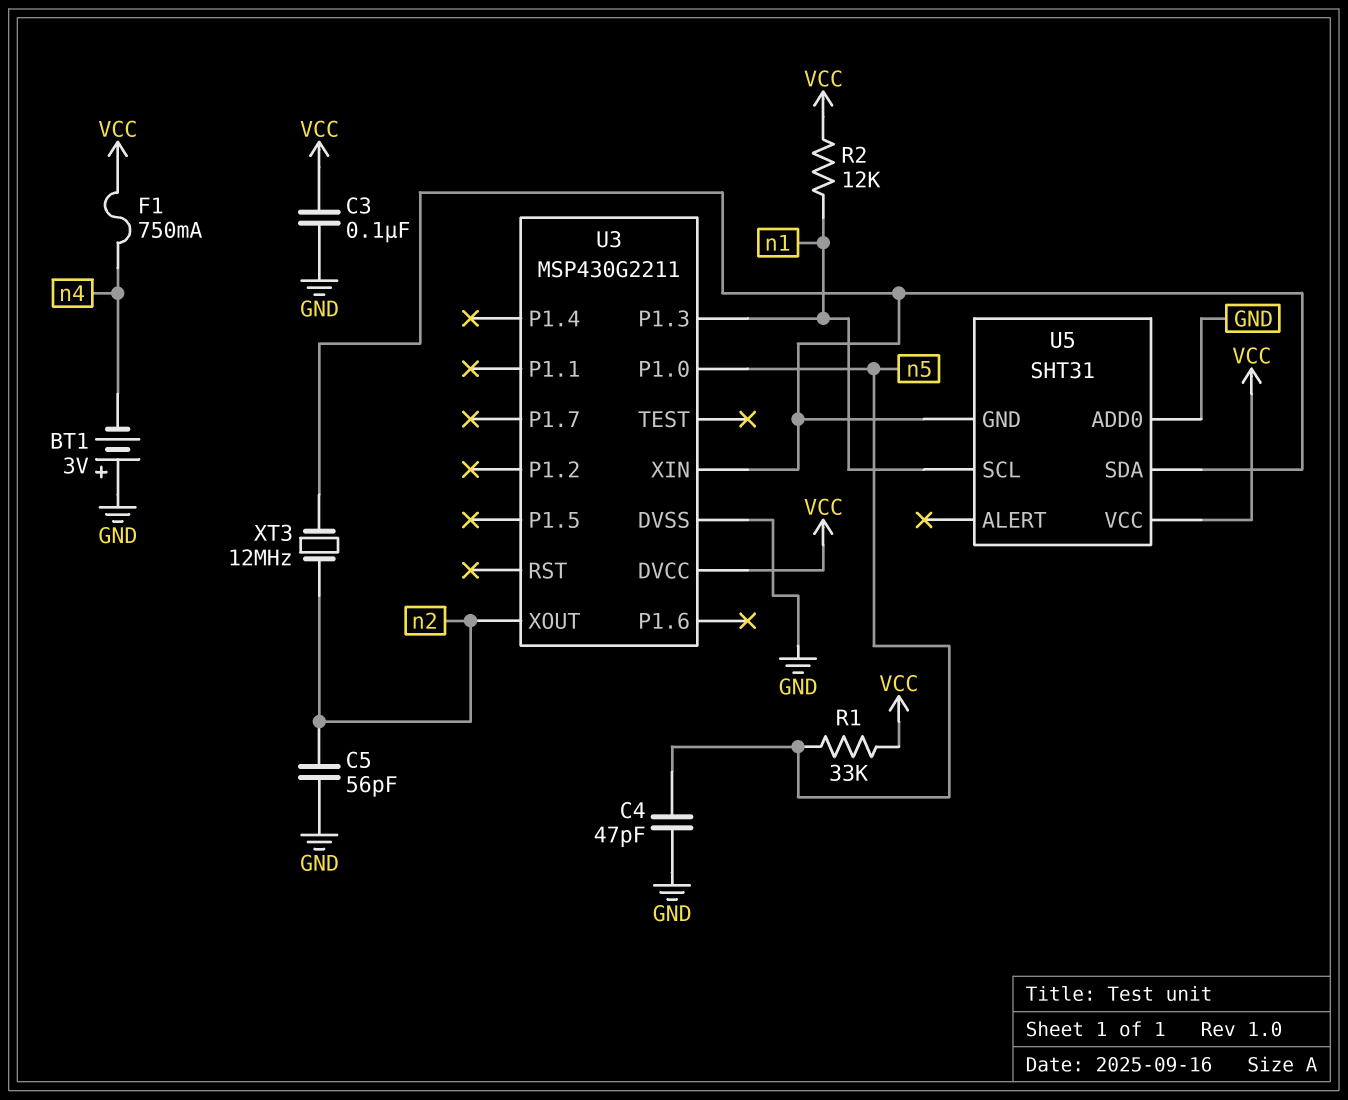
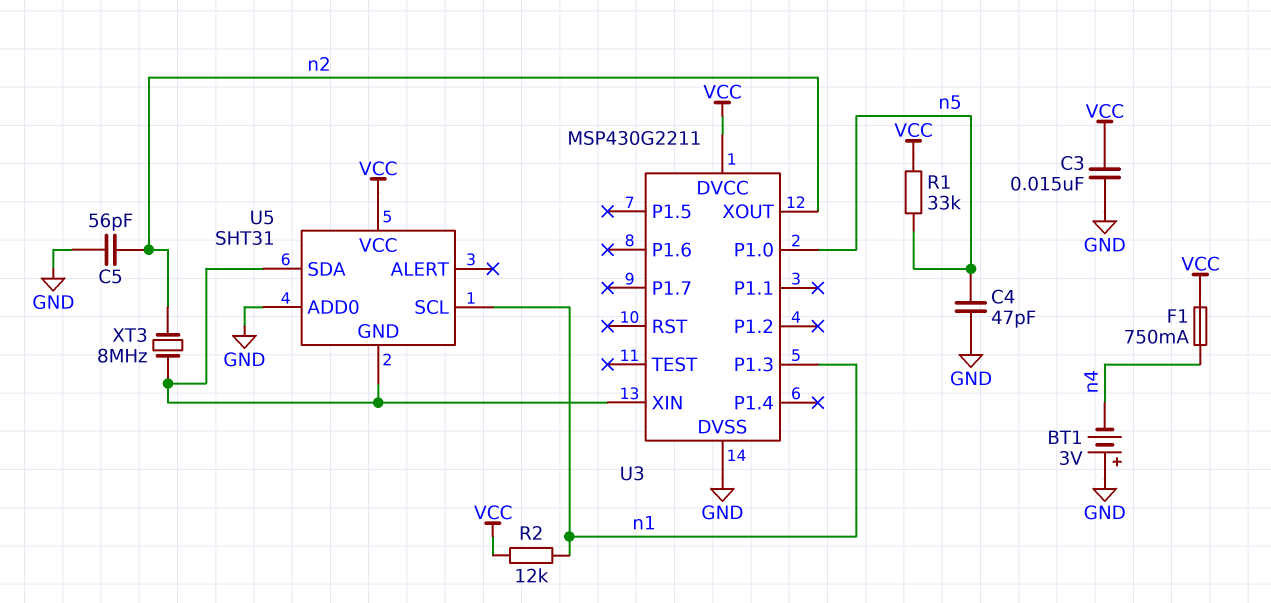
C3: 100nF (GND, VCC) -> 15nF (GND, VCC)
XT3: 12MHz (U3/XIN, n2) -> 8MHz (U3/XIN, n2)

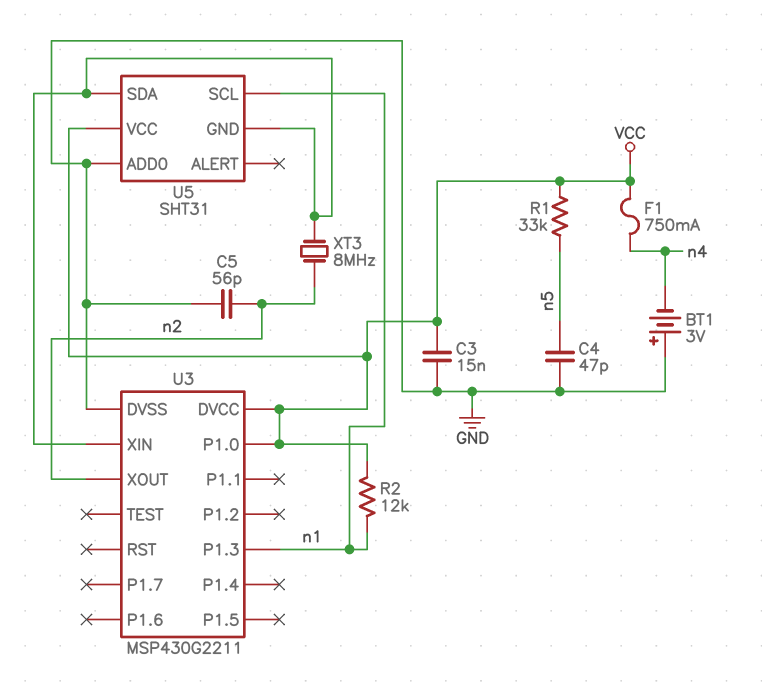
U3 pin P1.0: n5 -> VCC

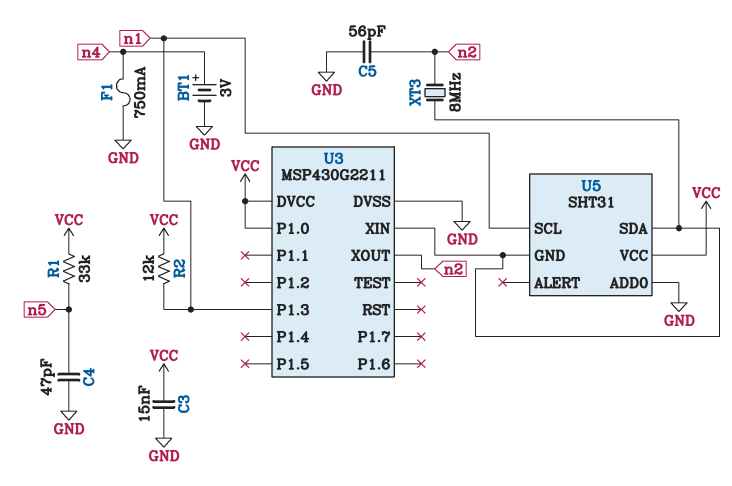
BT1: 3V (plus GND, minus n4) -> 3V (plus n4, minus GND)
F1: 750mA (VCC, n4) -> 750mA (GND, n4)

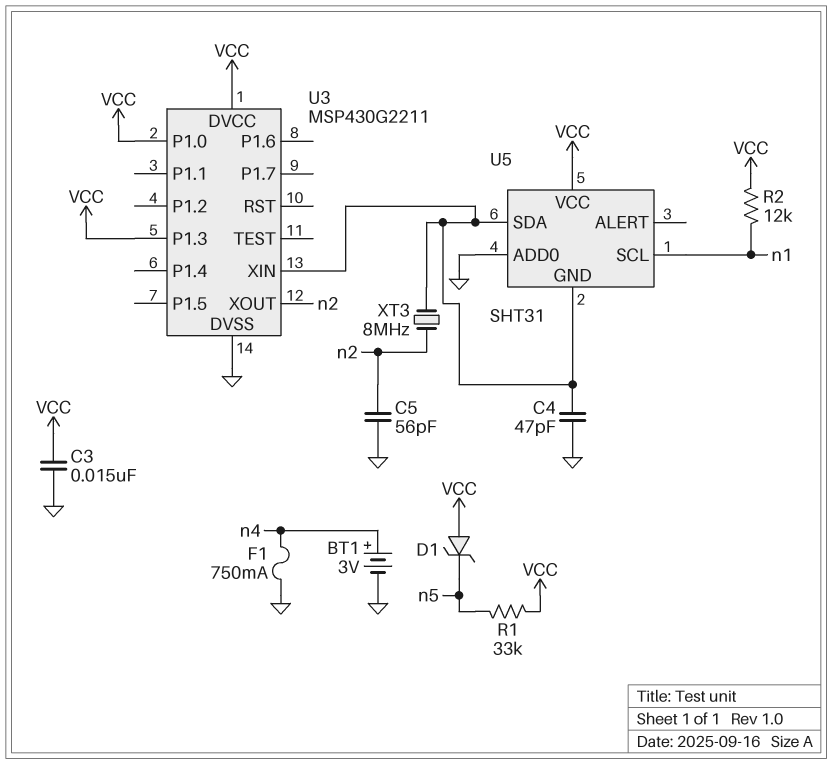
C4: 47pF (GND, n5) -> 47pF (GND, U3/XIN)
D1: none -> zener (A VCC, K n5)
U3 pin P1.3: n1 -> VCC

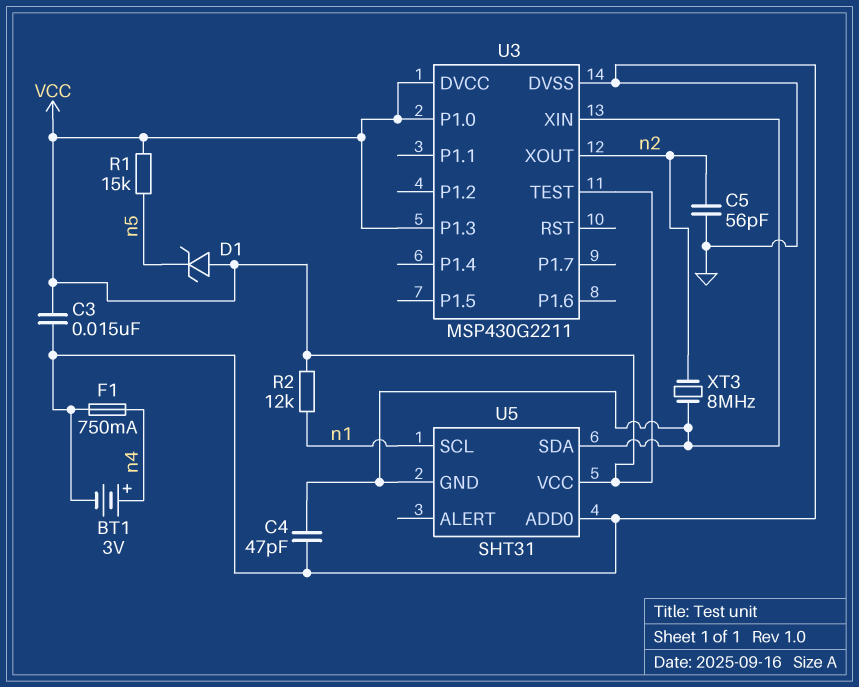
R1: 33k (VCC, n5) -> 15k (VCC, n5)
U3 pin TEST: none -> VCC

